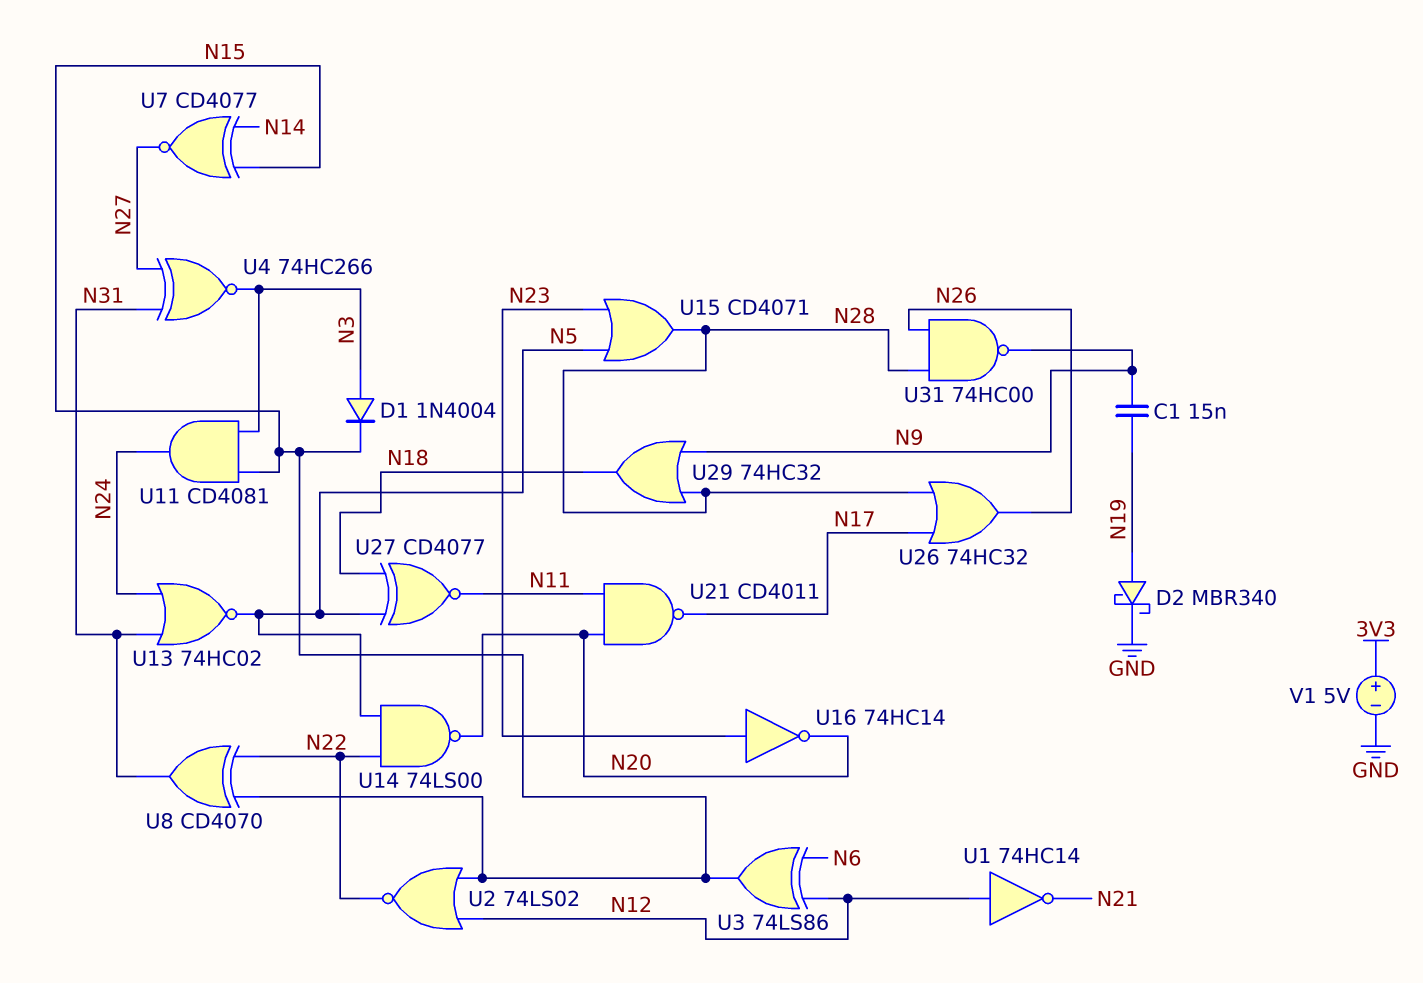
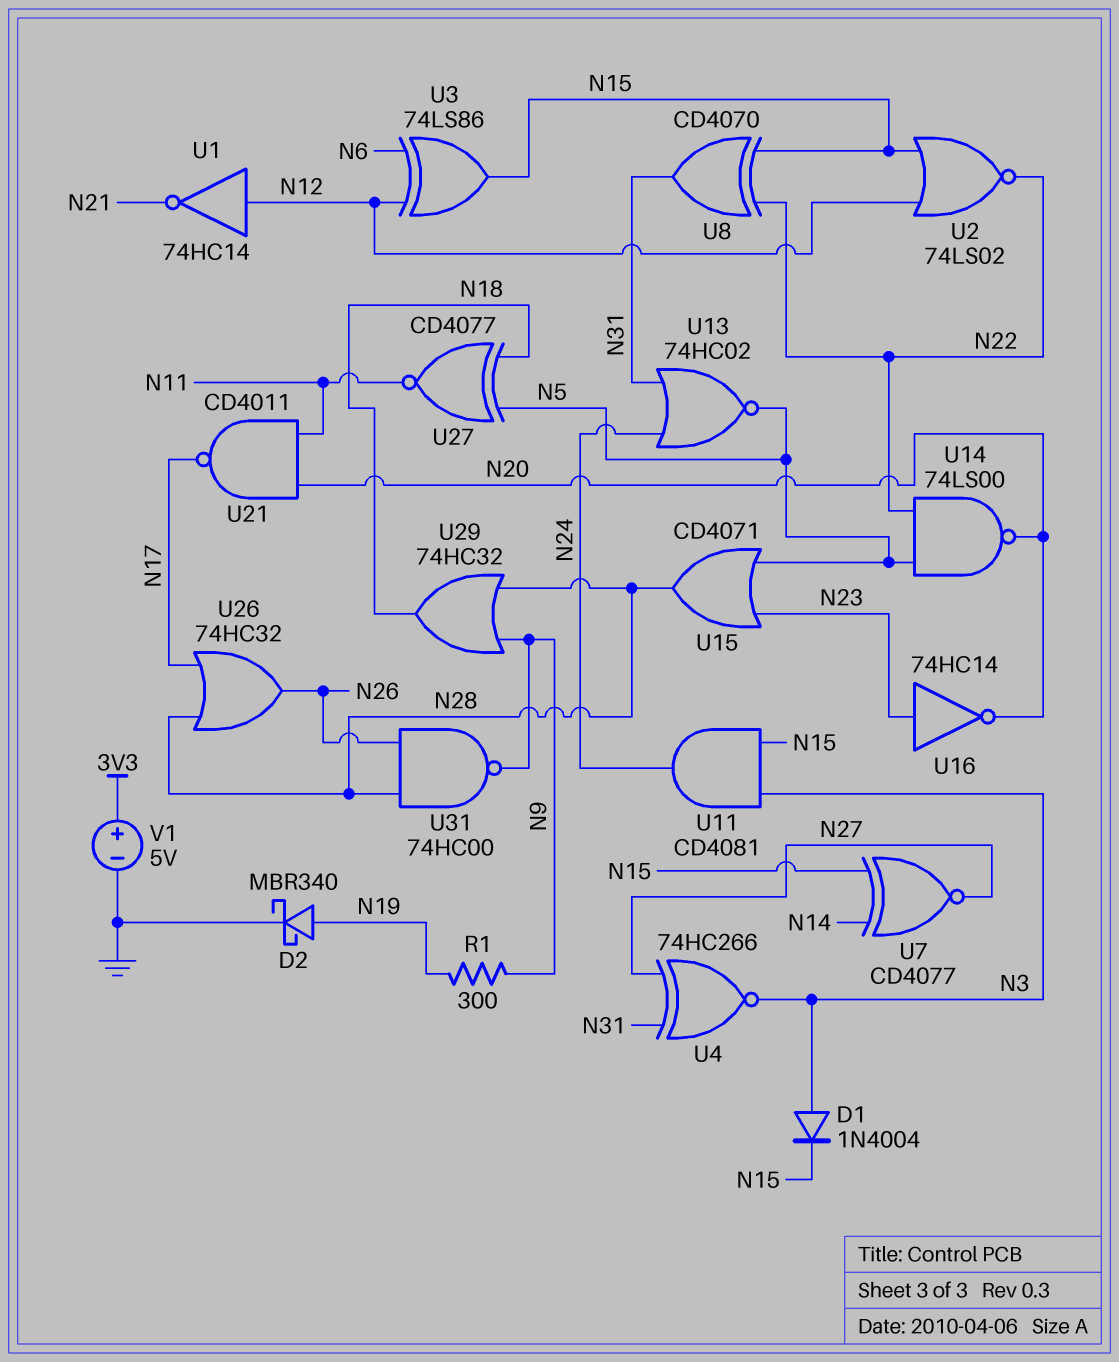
C1: 15nF (N9, N19) -> none
R1: none -> 300 (N9, N19)

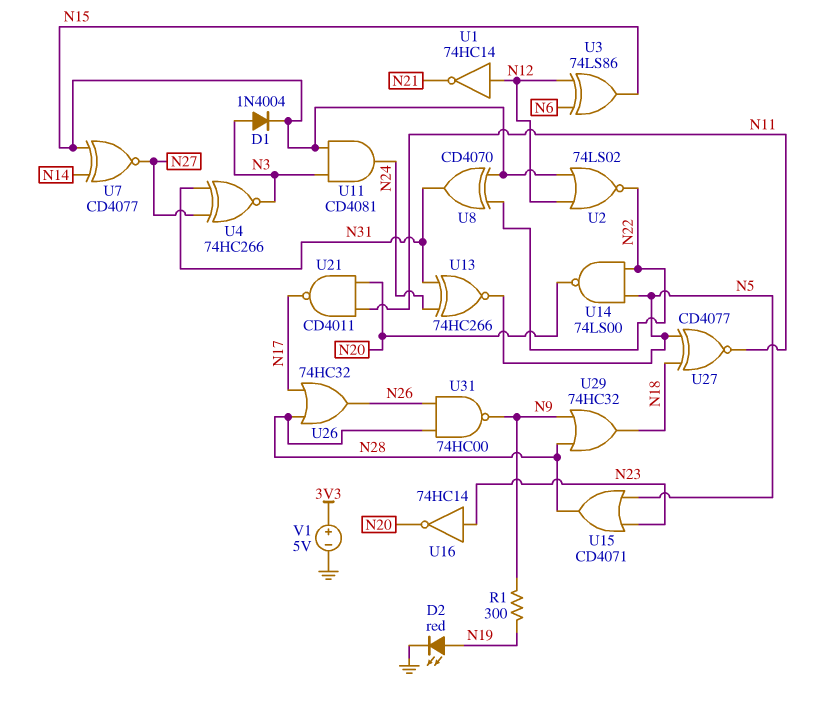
D2: schottky MBR340 (A N19, K GND) -> LED red (A N19, K GND)
U13: NOR 74HC02 (in N24, in N31, out N5) -> XNOR 74HC266 (in N24, in N31, out N5)

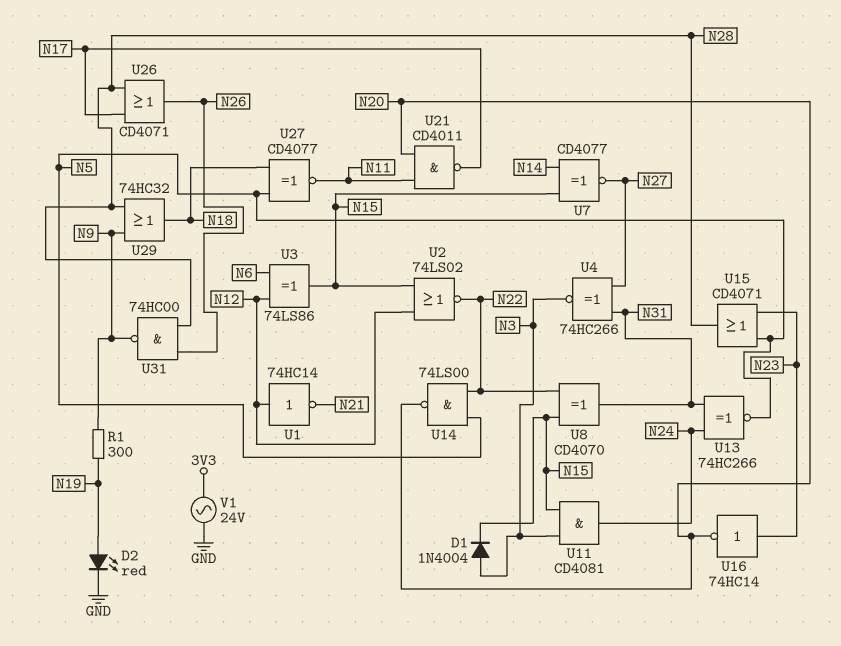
U26: OR 74HC32 (in N17, in N28, out N26) -> OR CD4071 (in N17, in N28, out N26)
V1: 5V (plus 3V3, minus GND) -> AC 24V (3V3, GND)

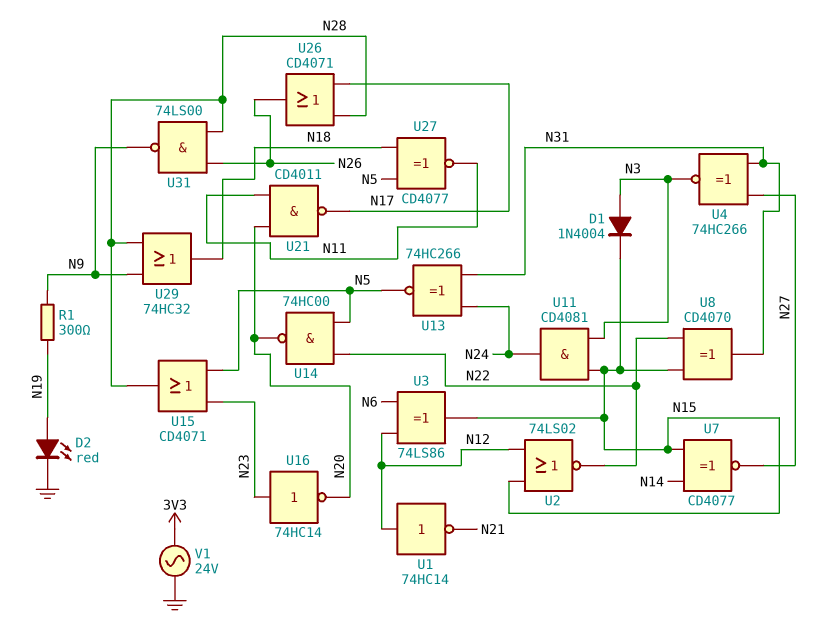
U14: NAND 74LS00 (in N5, in N22, out N20) -> NAND 74HC00 (in N5, in N22, out N20)
U31: NAND 74HC00 (in N26, in N28, out N9) -> NAND 74LS00 (in N26, in N28, out N9)

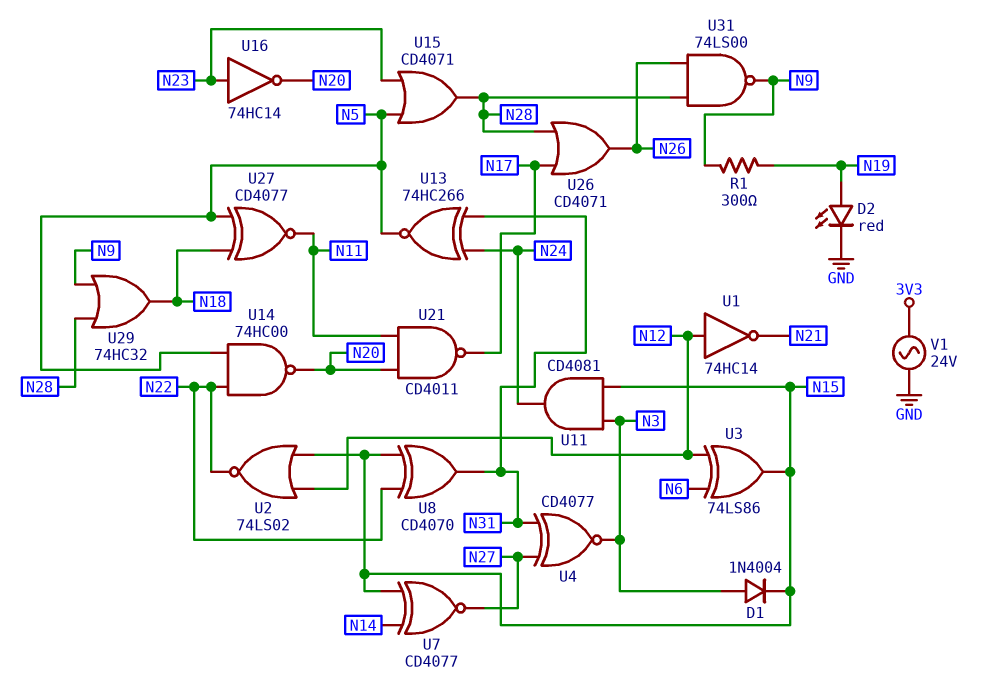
U4: XNOR 74HC266 (in N27, in N31, out N3) -> XNOR CD4077 (in N27, in N31, out N3)

